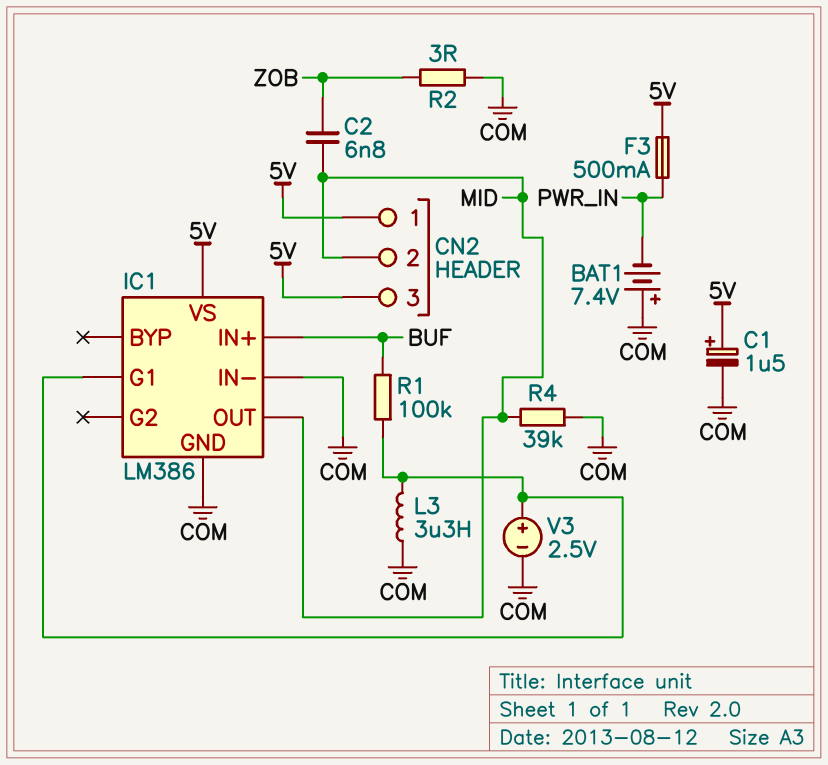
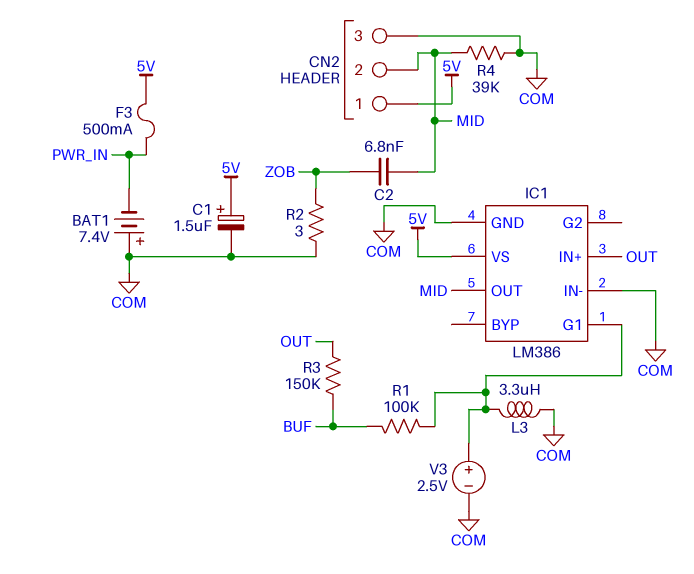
CN2 pin 3: 5V -> COM
IC1 pin IN+: BUF -> OUT
R3: none -> 150k (BUF, OUT)

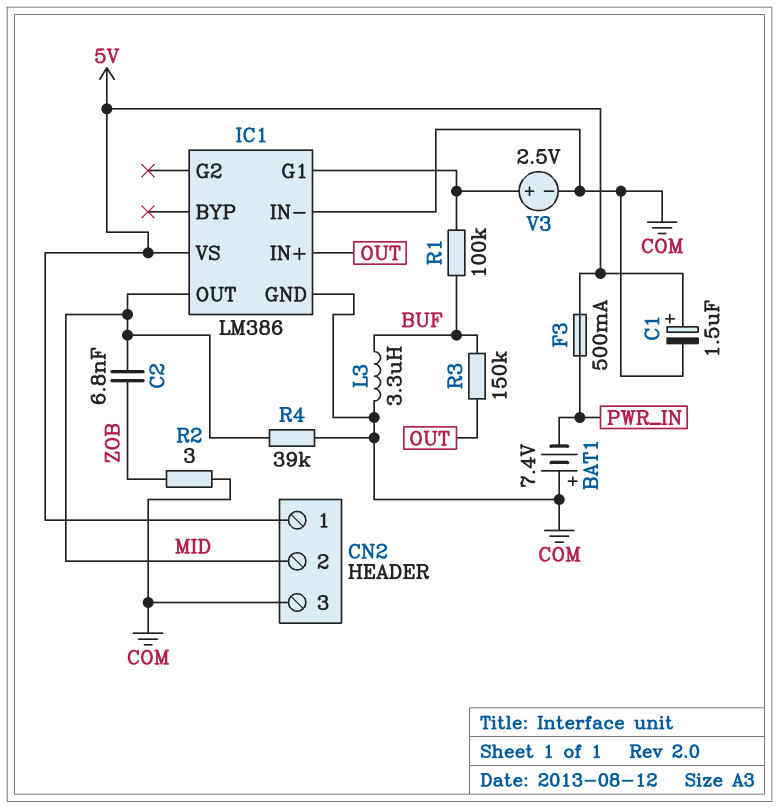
L3: 3.3uH (COM, IC1/G1) -> 3.3uH (BUF, COM)

